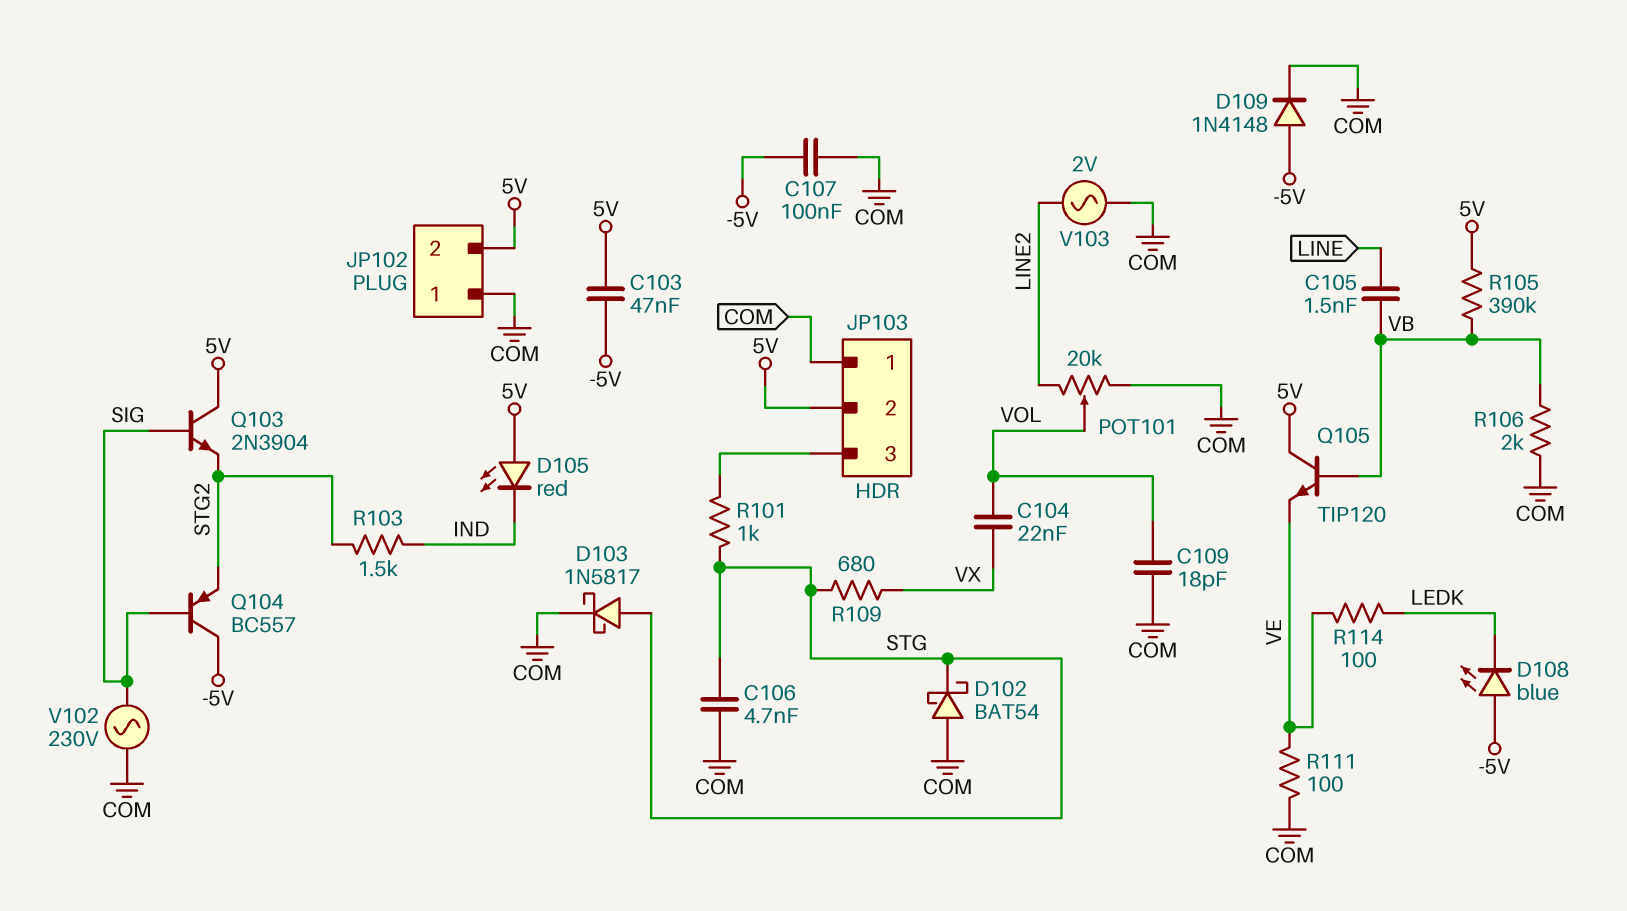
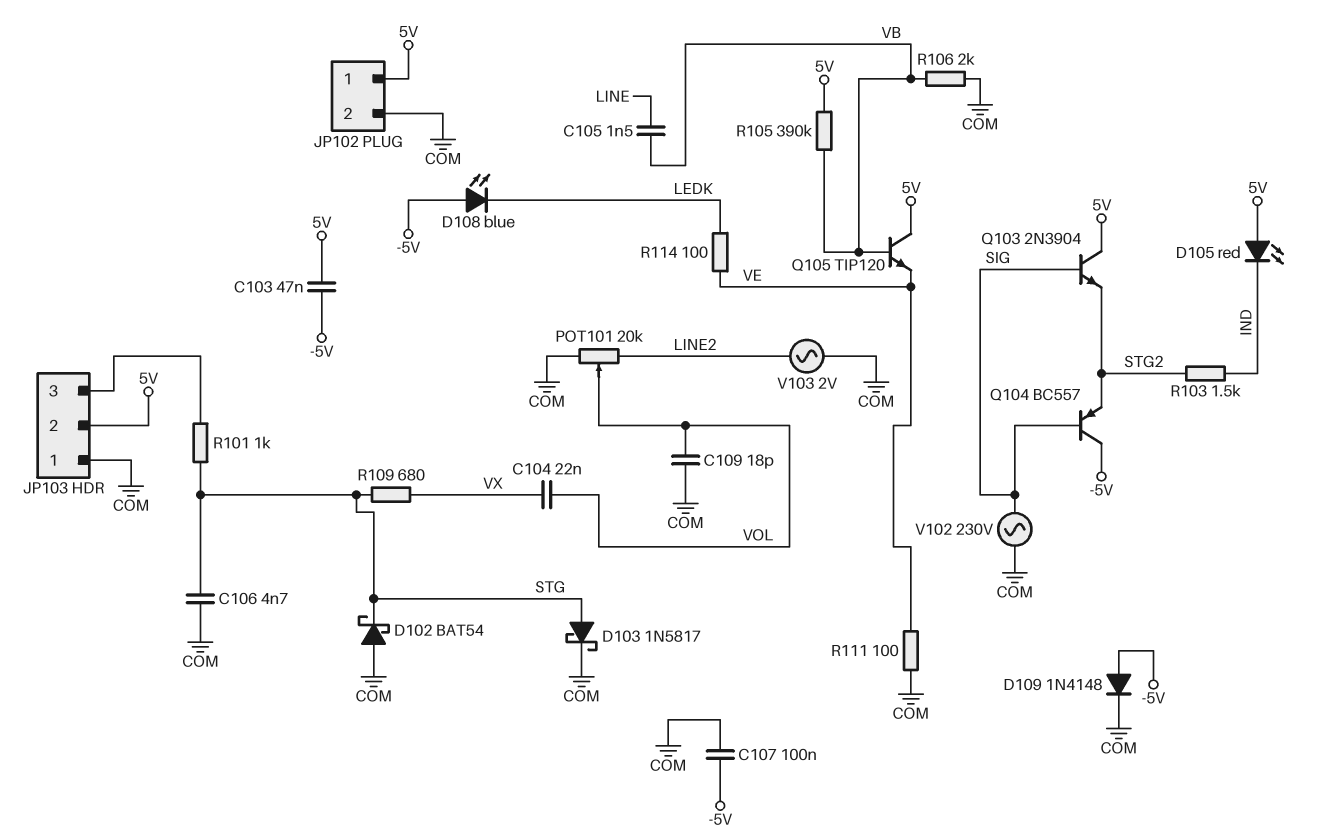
JP102 pin 1: COM -> 5V
JP102 pin 2: 5V -> COM

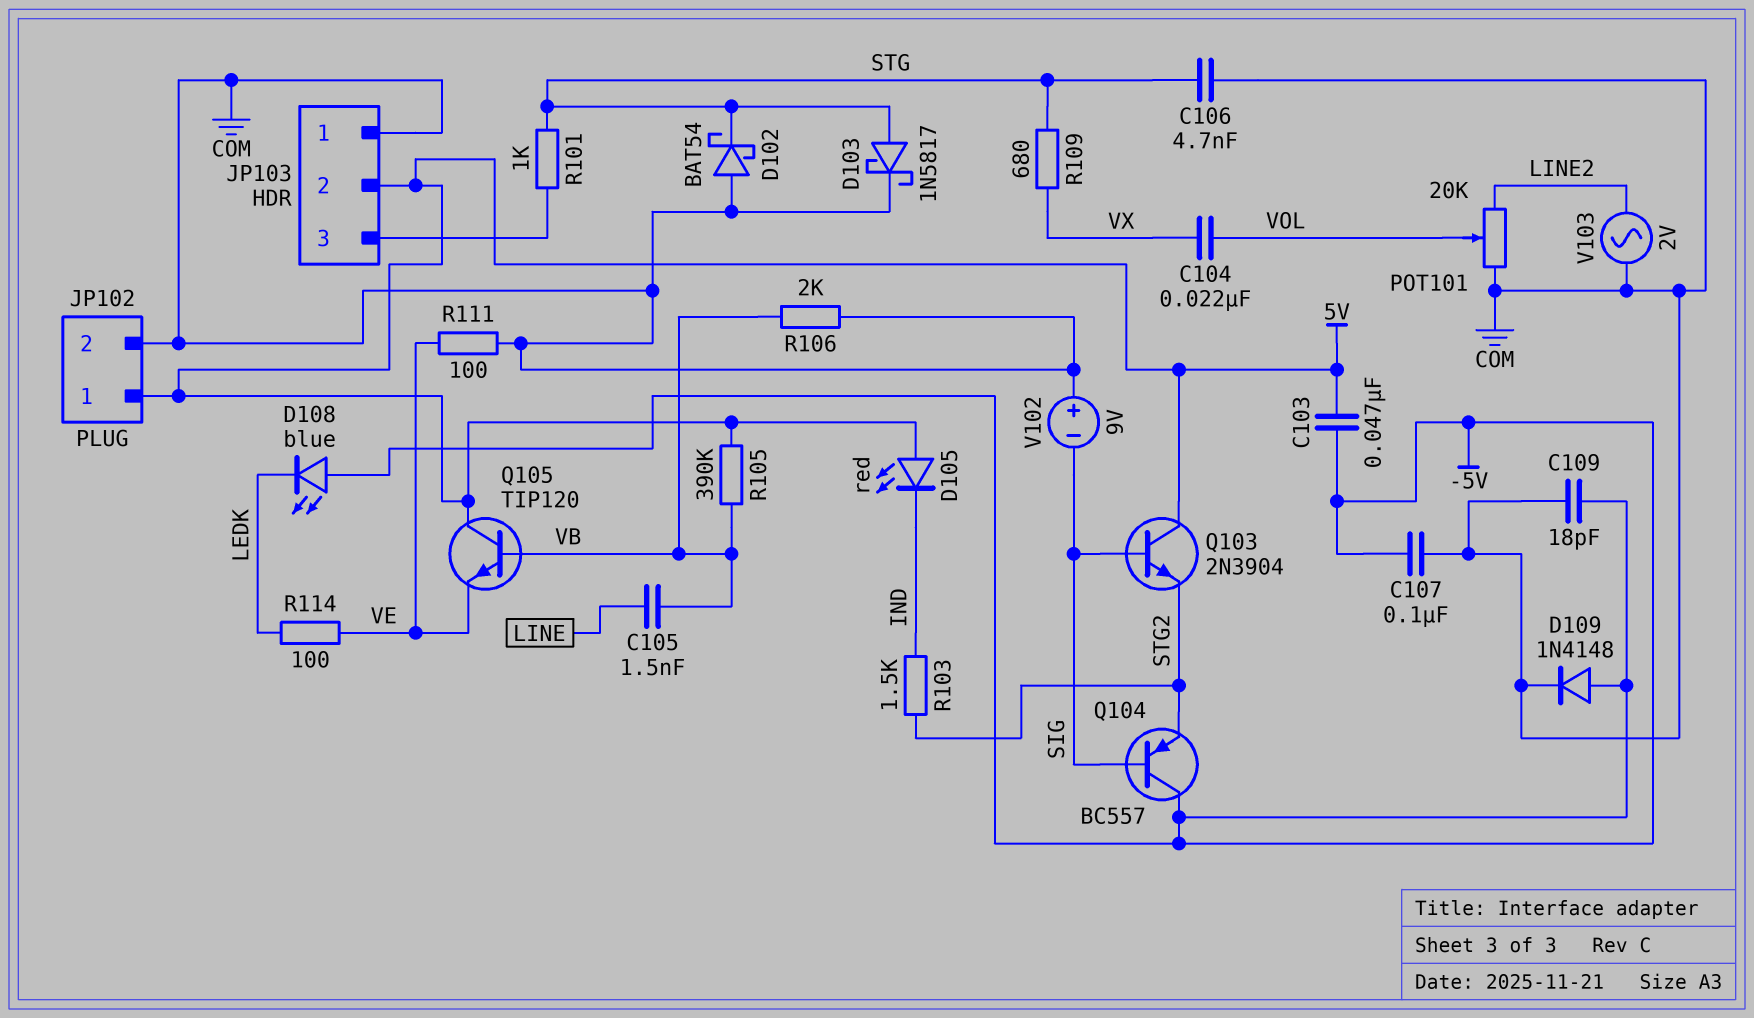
C109: 18pF (COM, VOL) -> 18pF (-5V, COM)
V102: AC 230V (COM, SIG) -> 9V (plus COM, minus SIG)

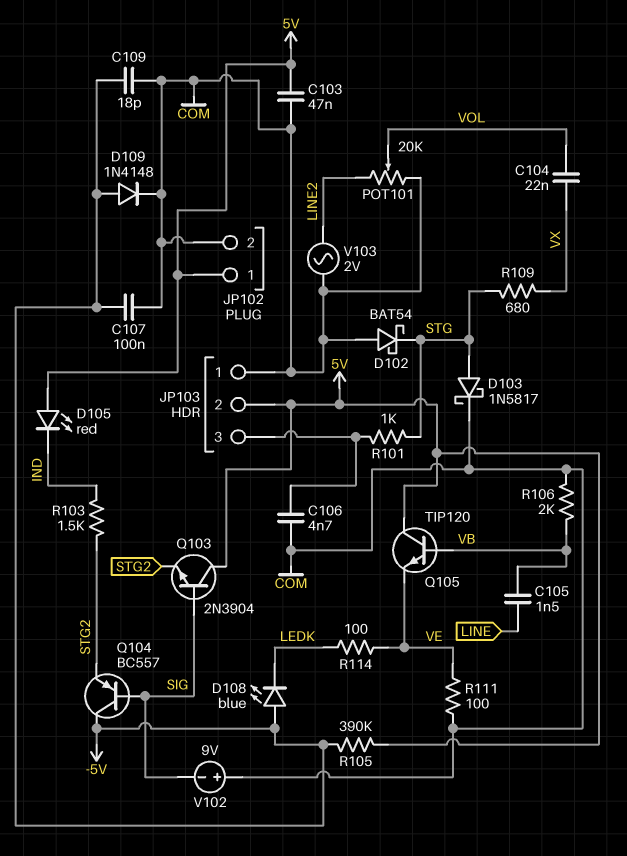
C103: 47nF (-5V, 5V) -> 47nF (5V, COM)
C106: 4.7nF (COM, STG) -> 4.7nF (COM, JP103/3)
R105: 390k (5V, VB) -> 390k (-5V, 5V)

